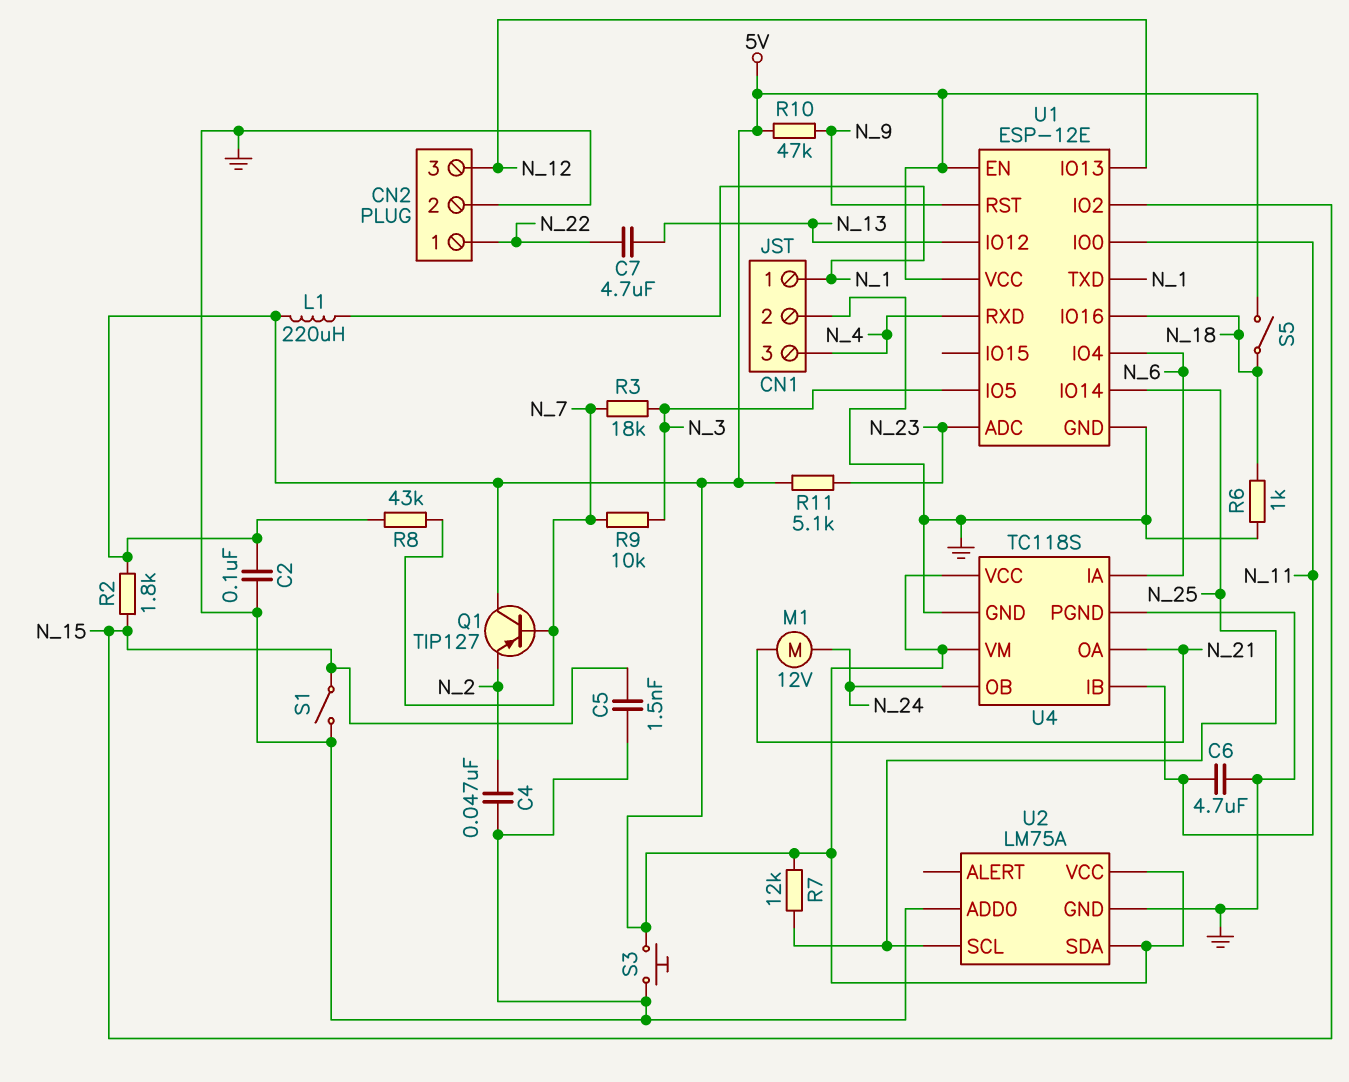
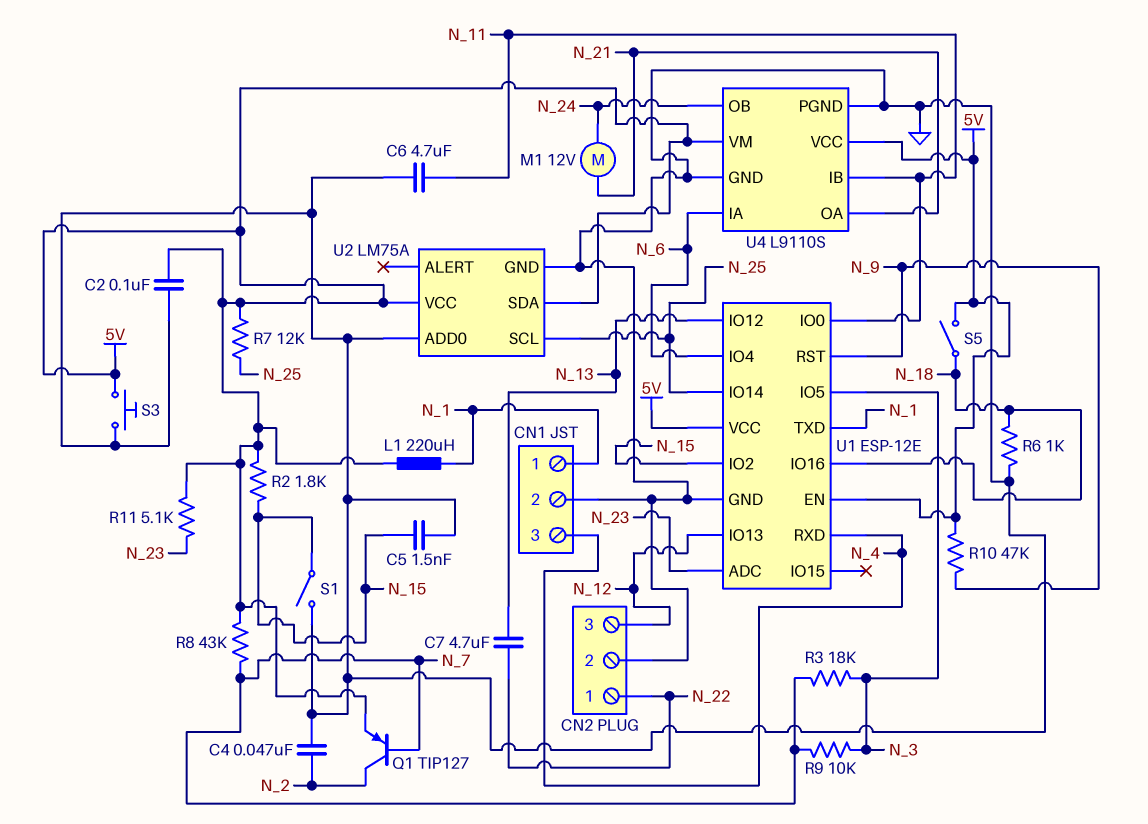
Q1: PNP TIP127 (B N_7, C 5V, E N_2) -> PNP TIP127 (B N_7, C N_2, E 5V)
U4: TC118S -> L9110S

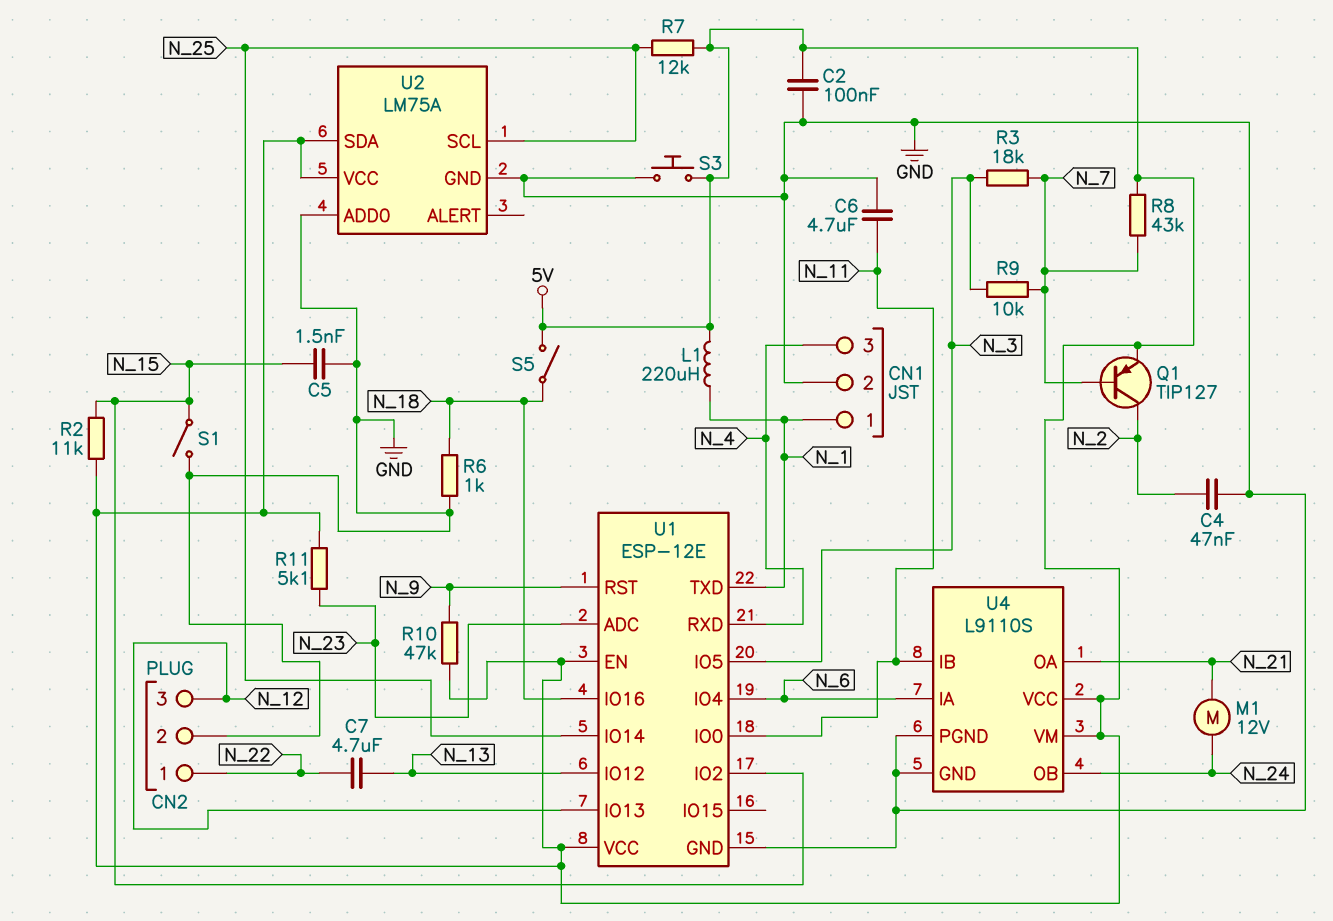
R2: 1.8k (5V, N_15) -> 11k (5V, N_15)

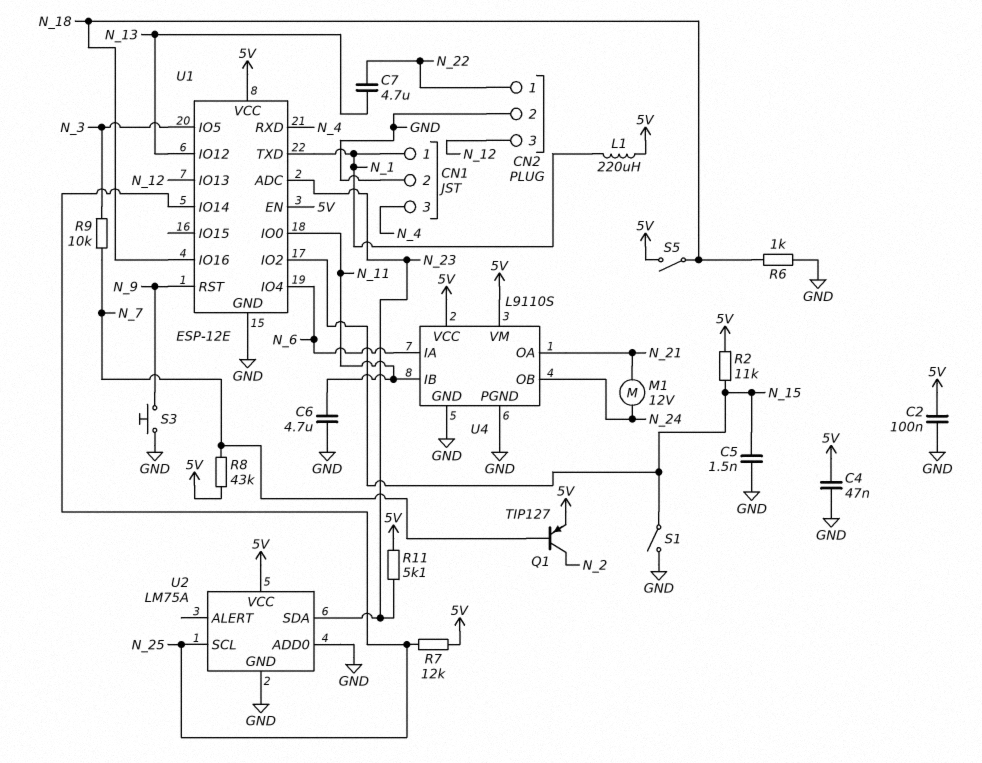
C4: 47nF (GND, N_2) -> 47nF (5V, GND)
R3: 18k (N_3, N_7) -> none
R10: 47k (5V, N_9) -> none
S3: button (5V, GND) -> button (GND, N_9)
U2 pin SDA: 5V -> N_23

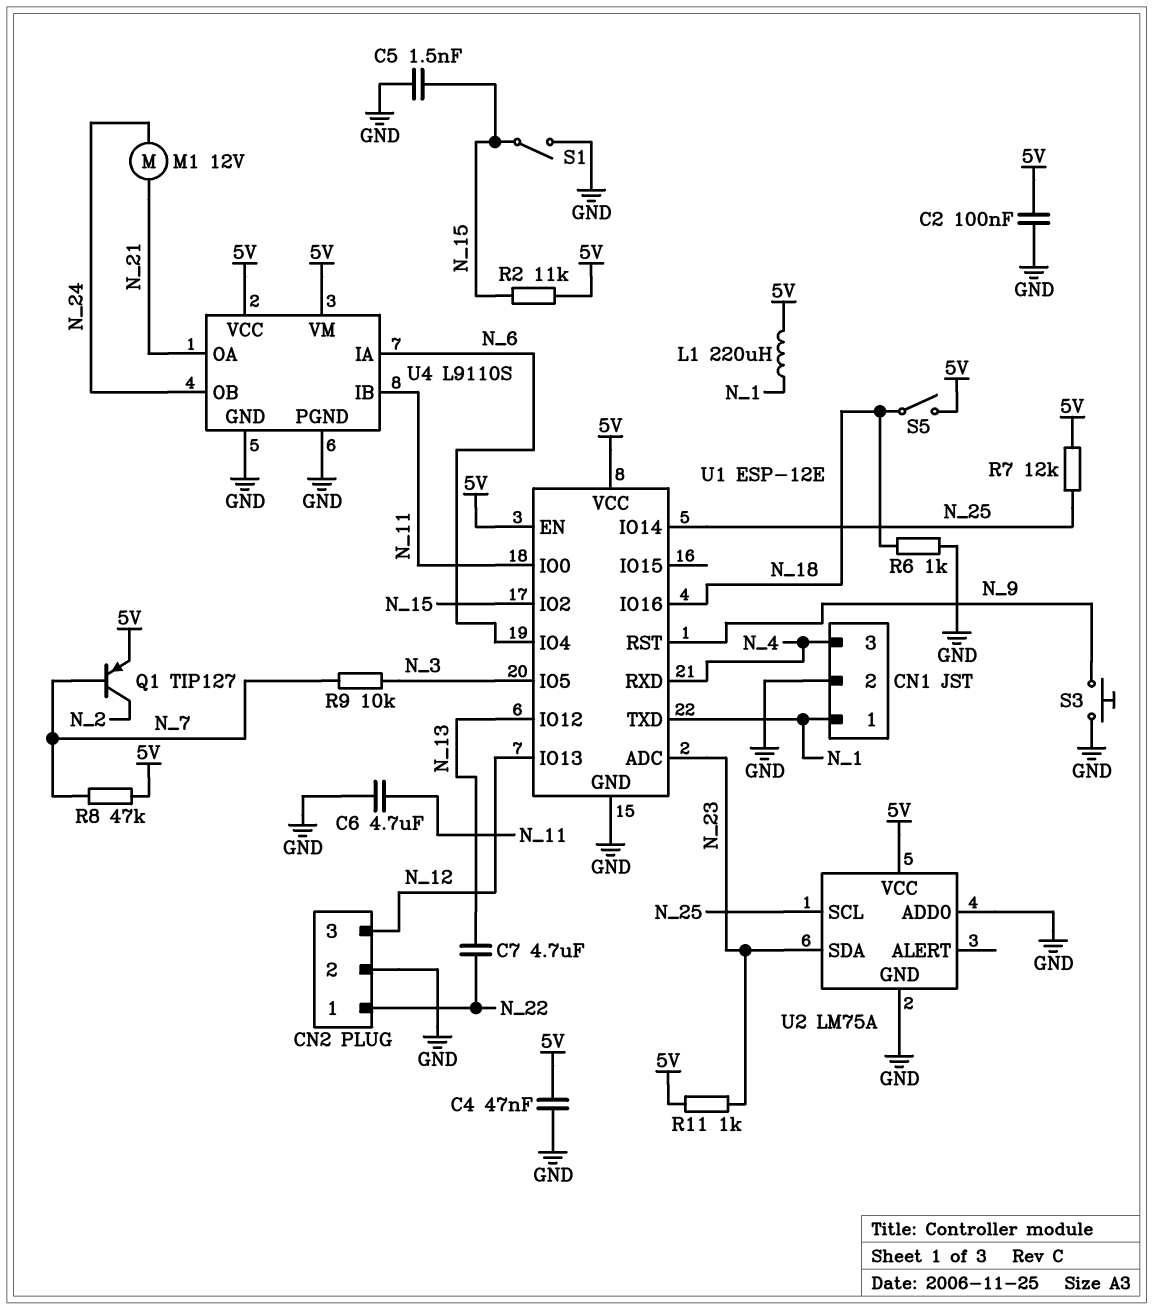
R8: 43k (5V, N_7) -> 47k (5V, N_7)
R11: 5.1k (5V, N_23) -> 1k (5V, N_23)

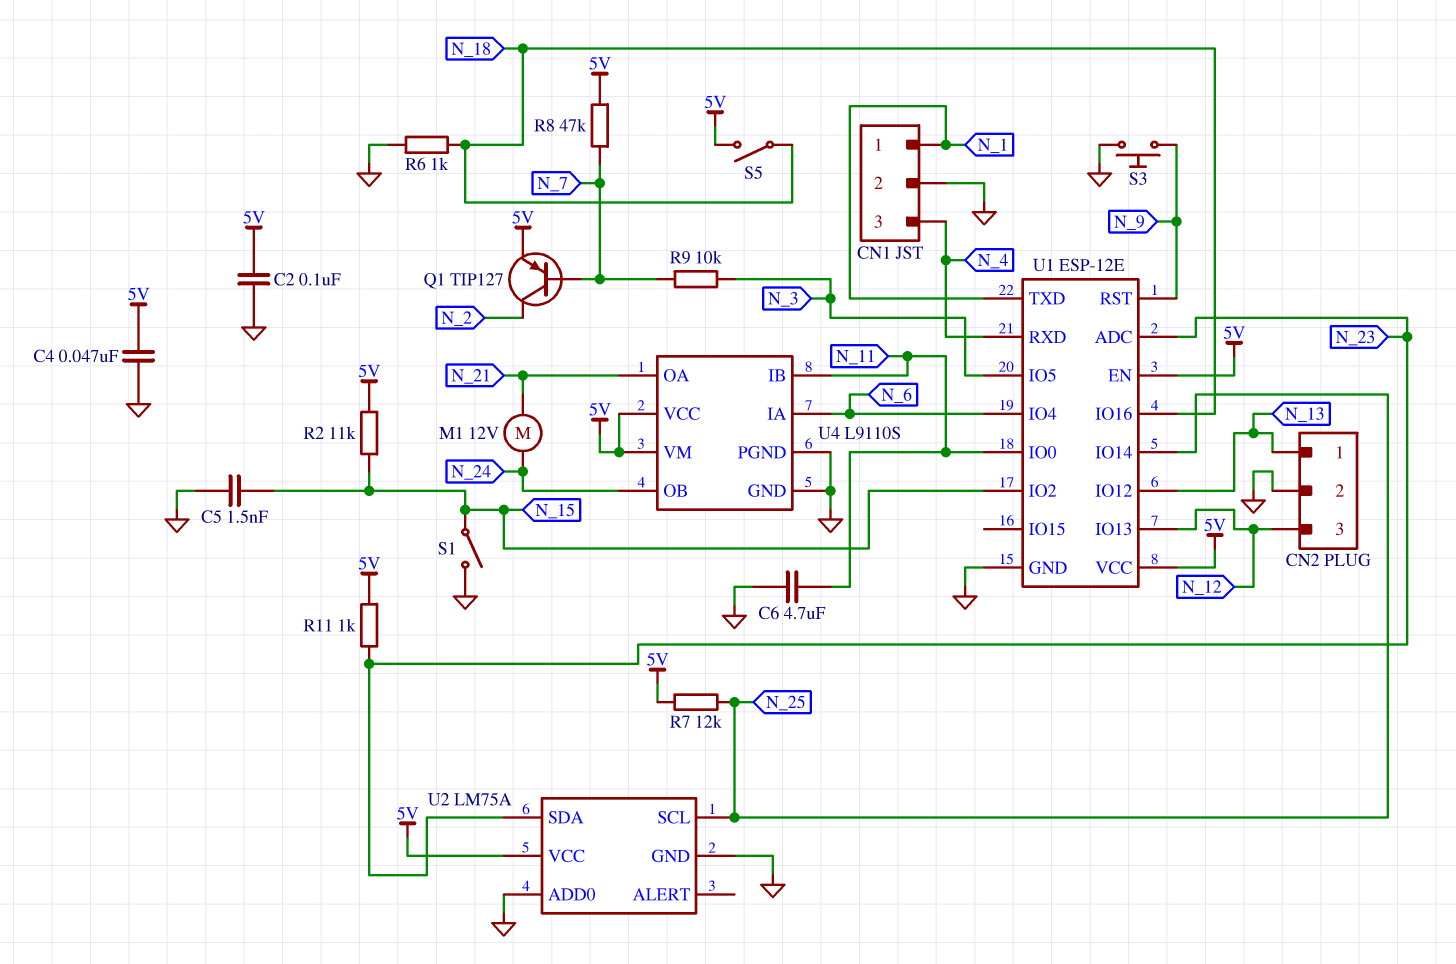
C7: 4.7uF (N_13, N_22) -> none
CN2 pin 1: N_22 -> N_13
L1: 220uH (5V, N_1) -> none

